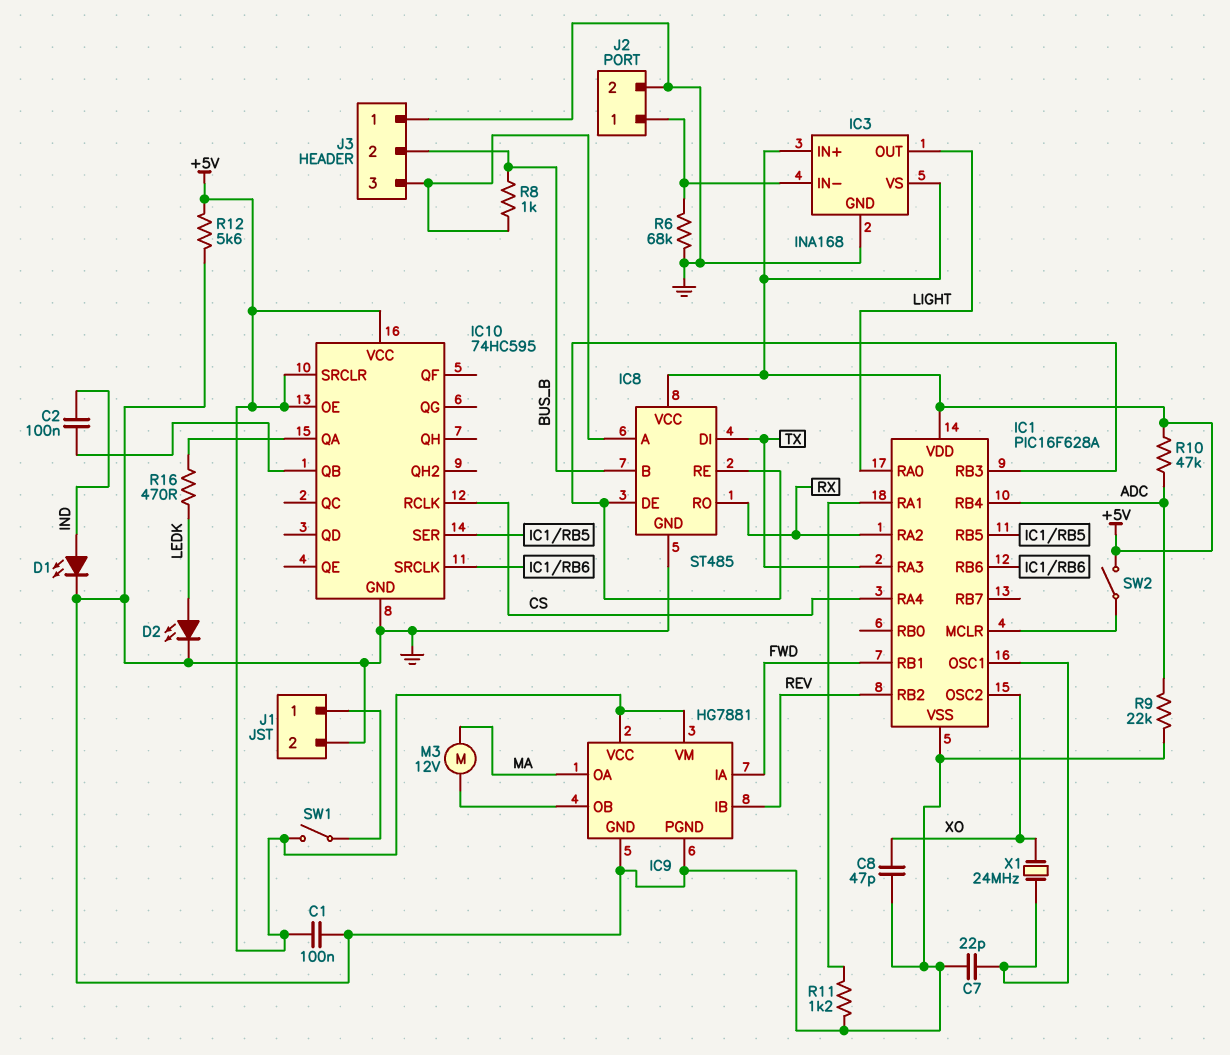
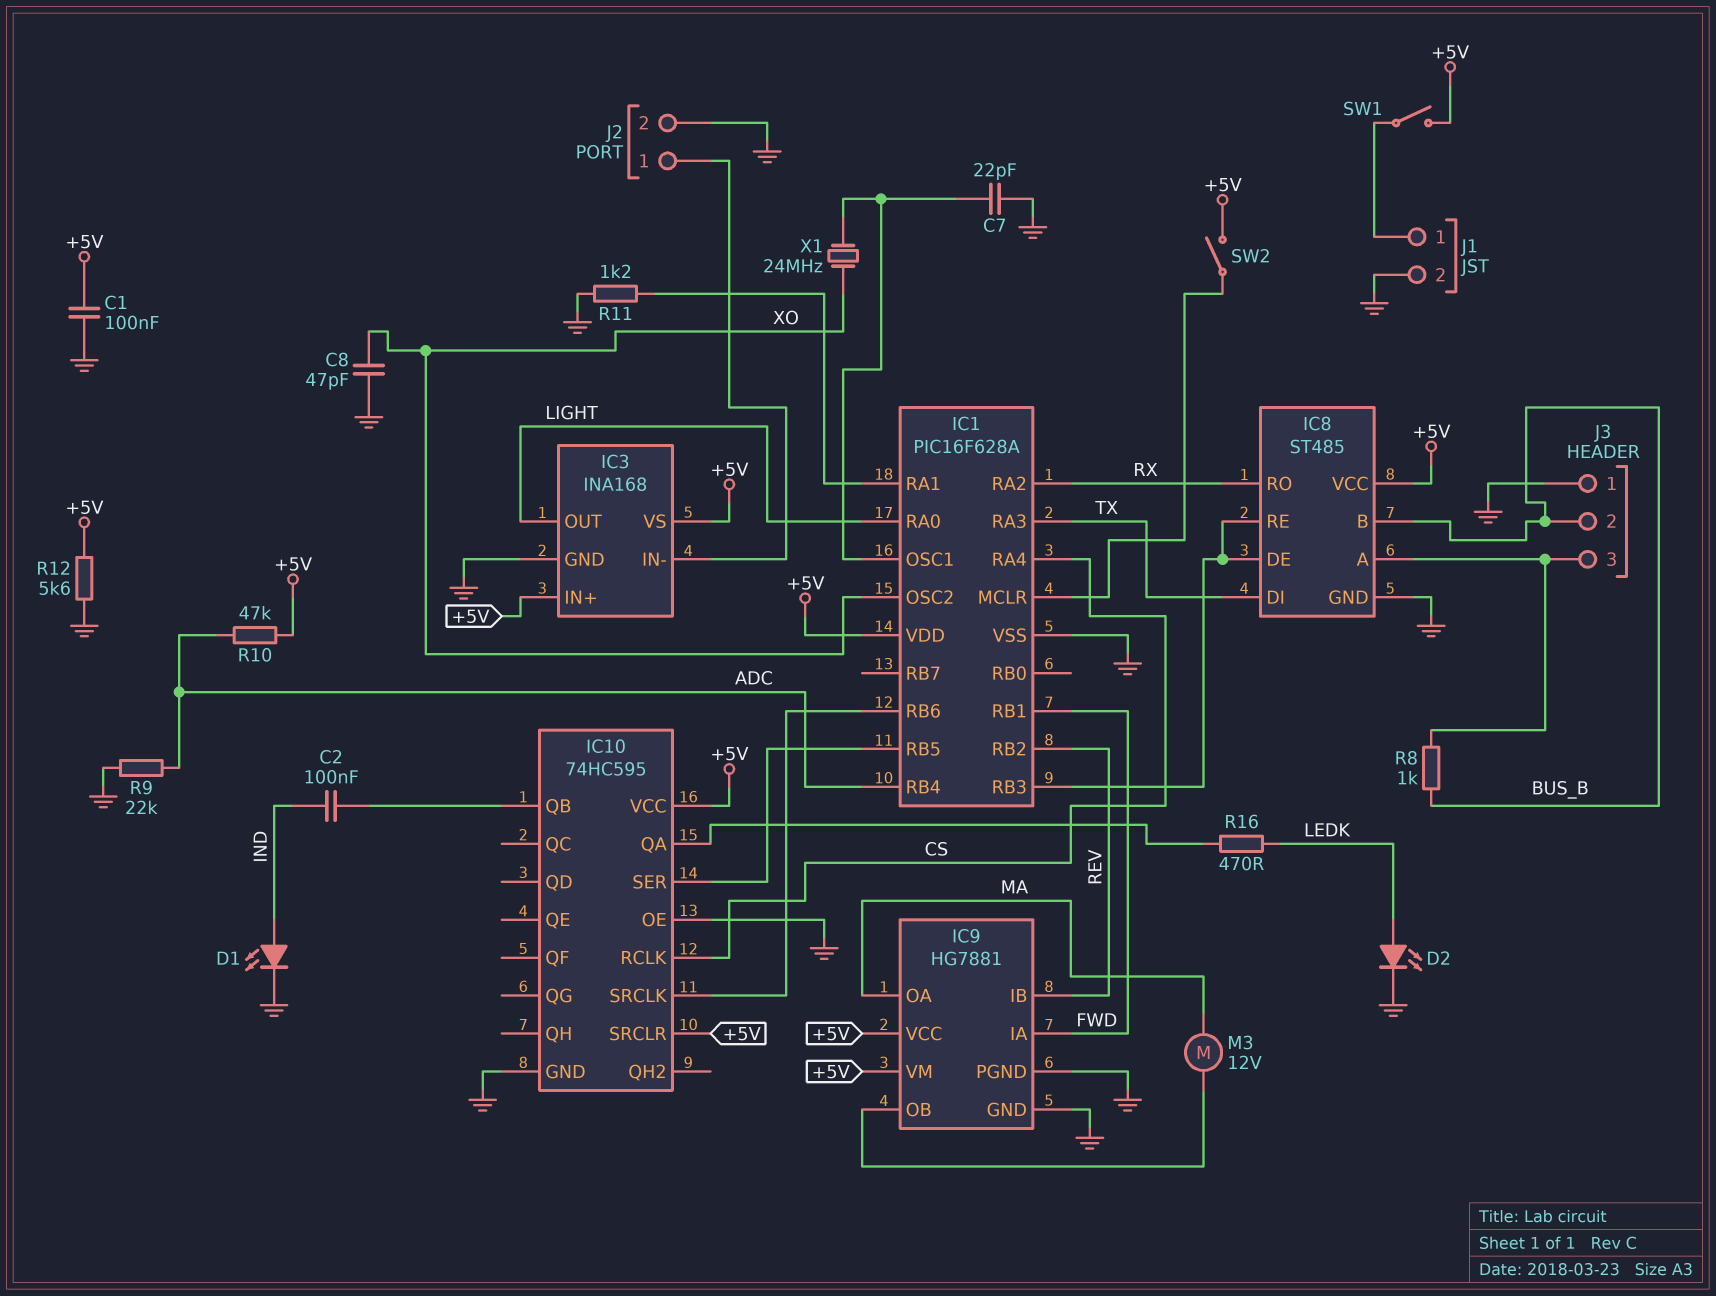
IC10 pin OE: +5V -> GND
R6: 68k (GND, IC3/IN-) -> none

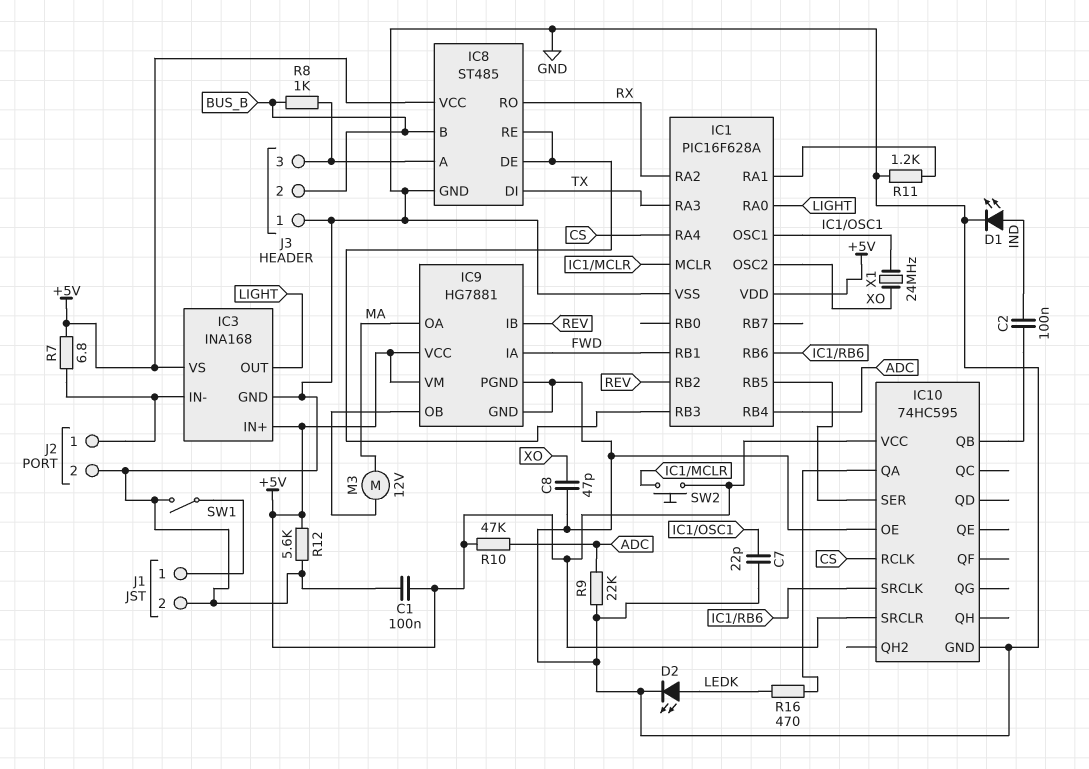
R7: none -> 6.8 (+5V, IC3/IN-)
SW1: switch (+5V, J1/1) -> switch (GND, J1/1)
SW2: switch (+5V, IC1/MCLR) -> button (+5V, IC1/MCLR)

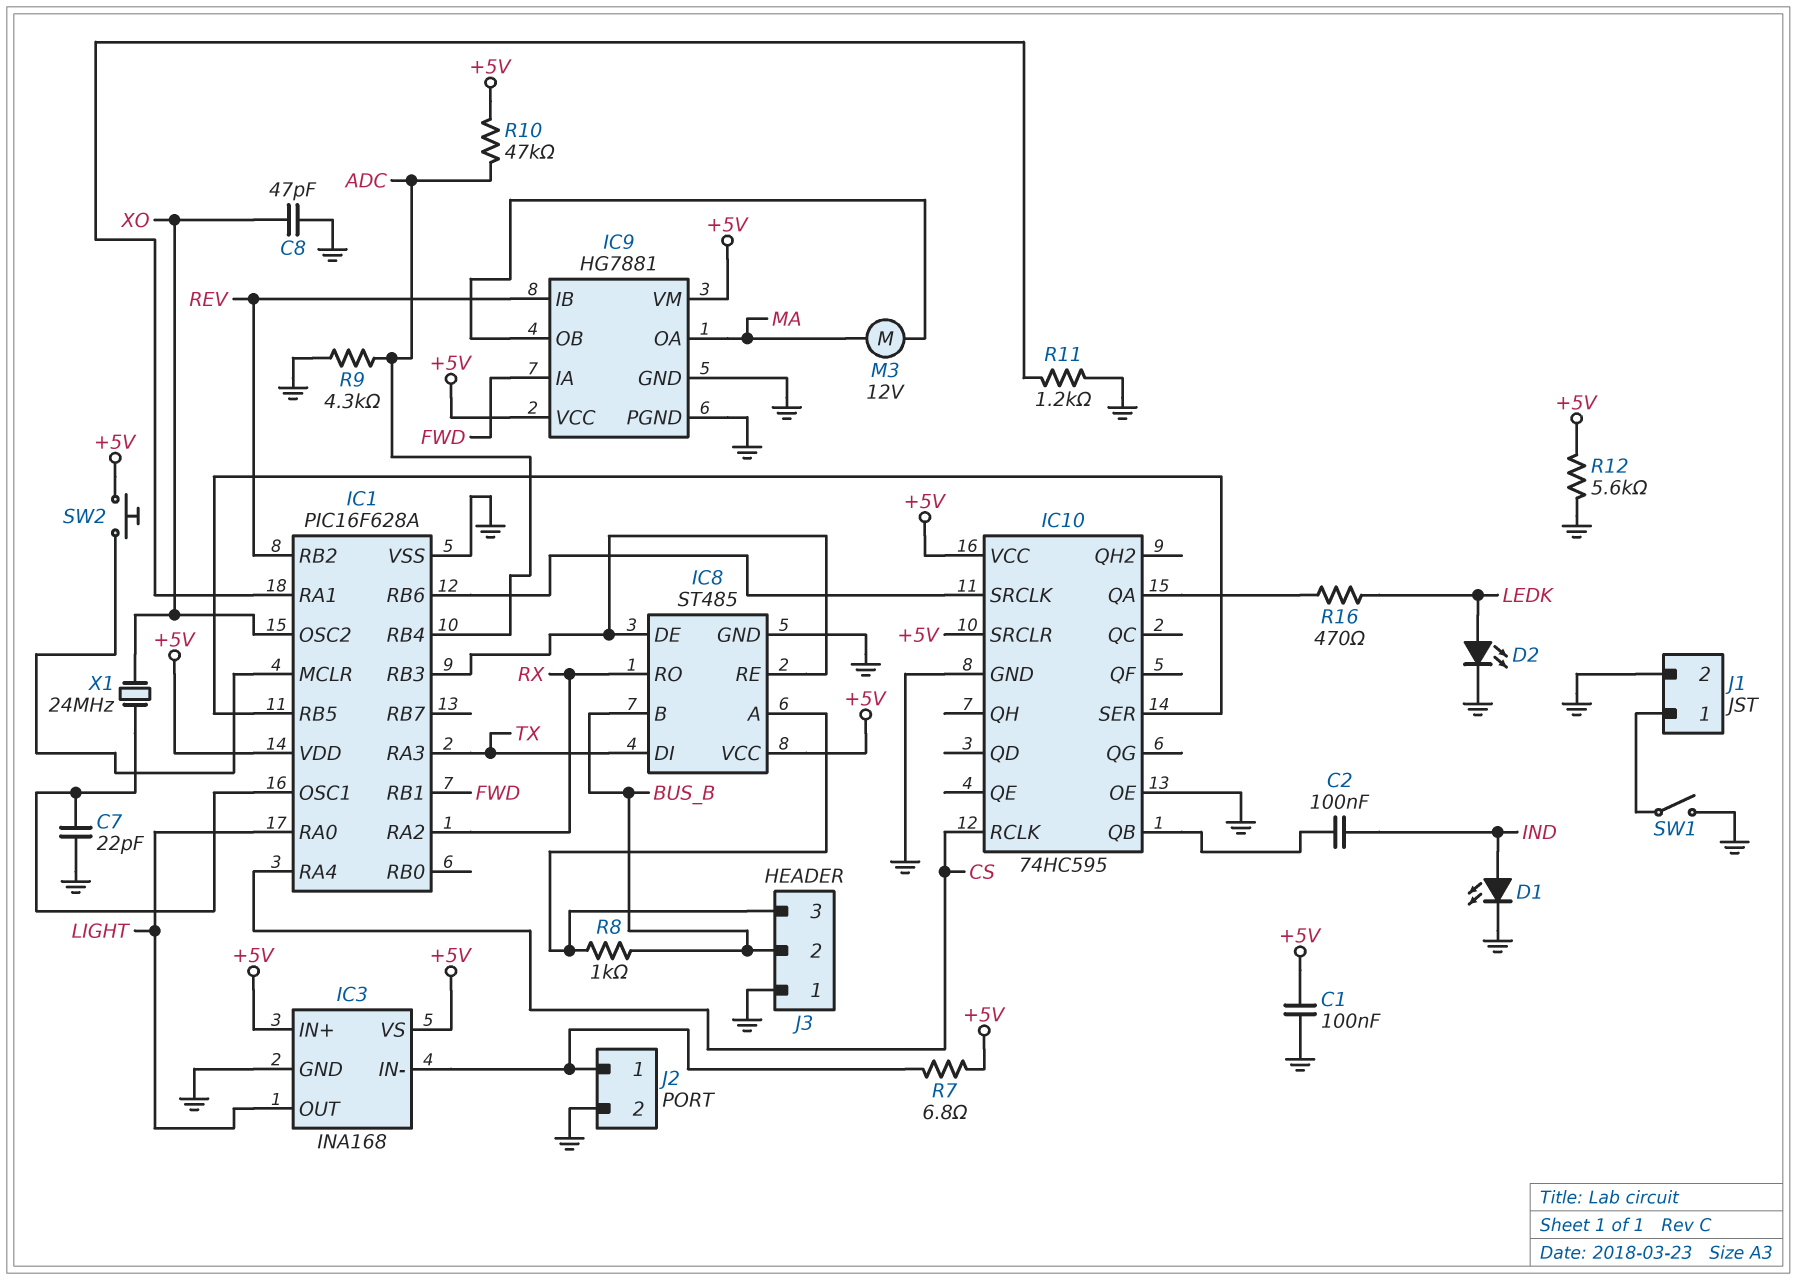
R9: 22k (ADC, GND) -> 4.3k (ADC, GND)

